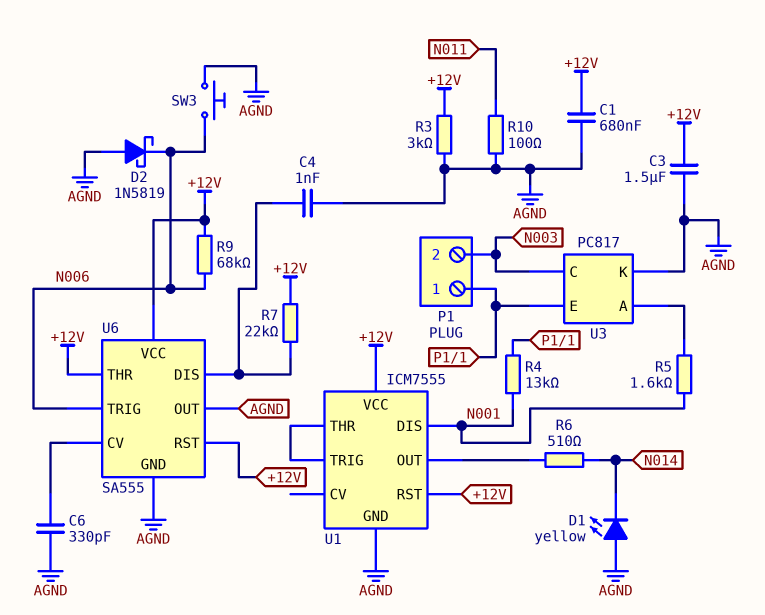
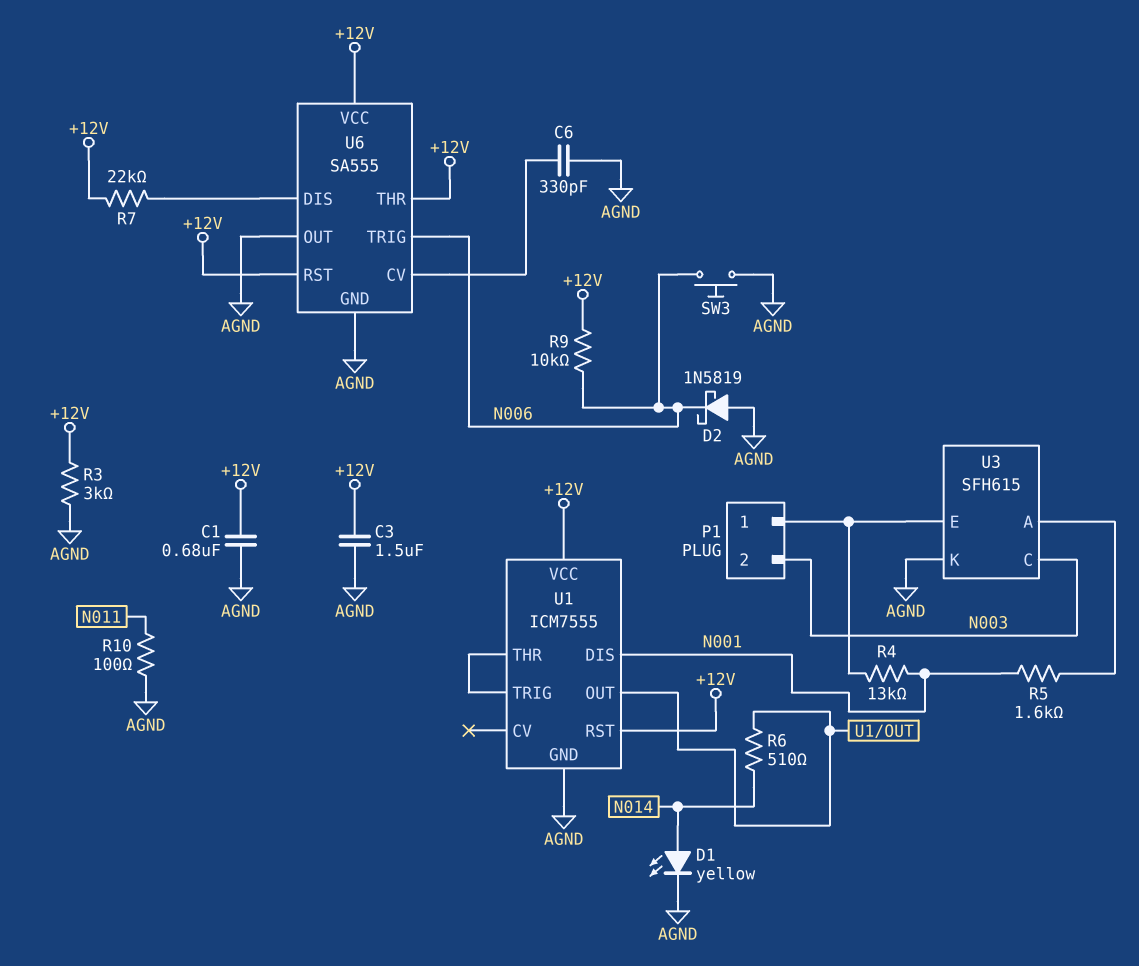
C4: 1nF (AGND, U6/DIS) -> none
D1: LED yellow (A AGND, K N014) -> LED yellow (A N014, K AGND)
R9: 68k (+12V, N006) -> 10k (+12V, N006)
U3: PC817 -> SFH615

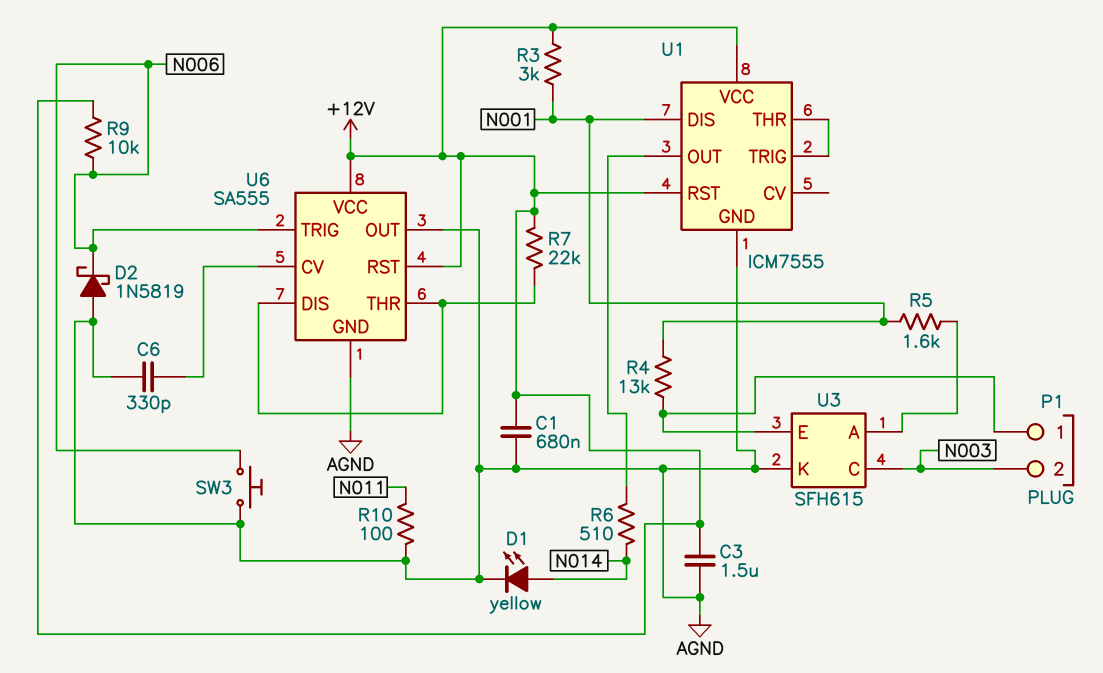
R3: 3k (+12V, AGND) -> 3k (+12V, N001)
U6 pin THR: +12V -> U6/DIS

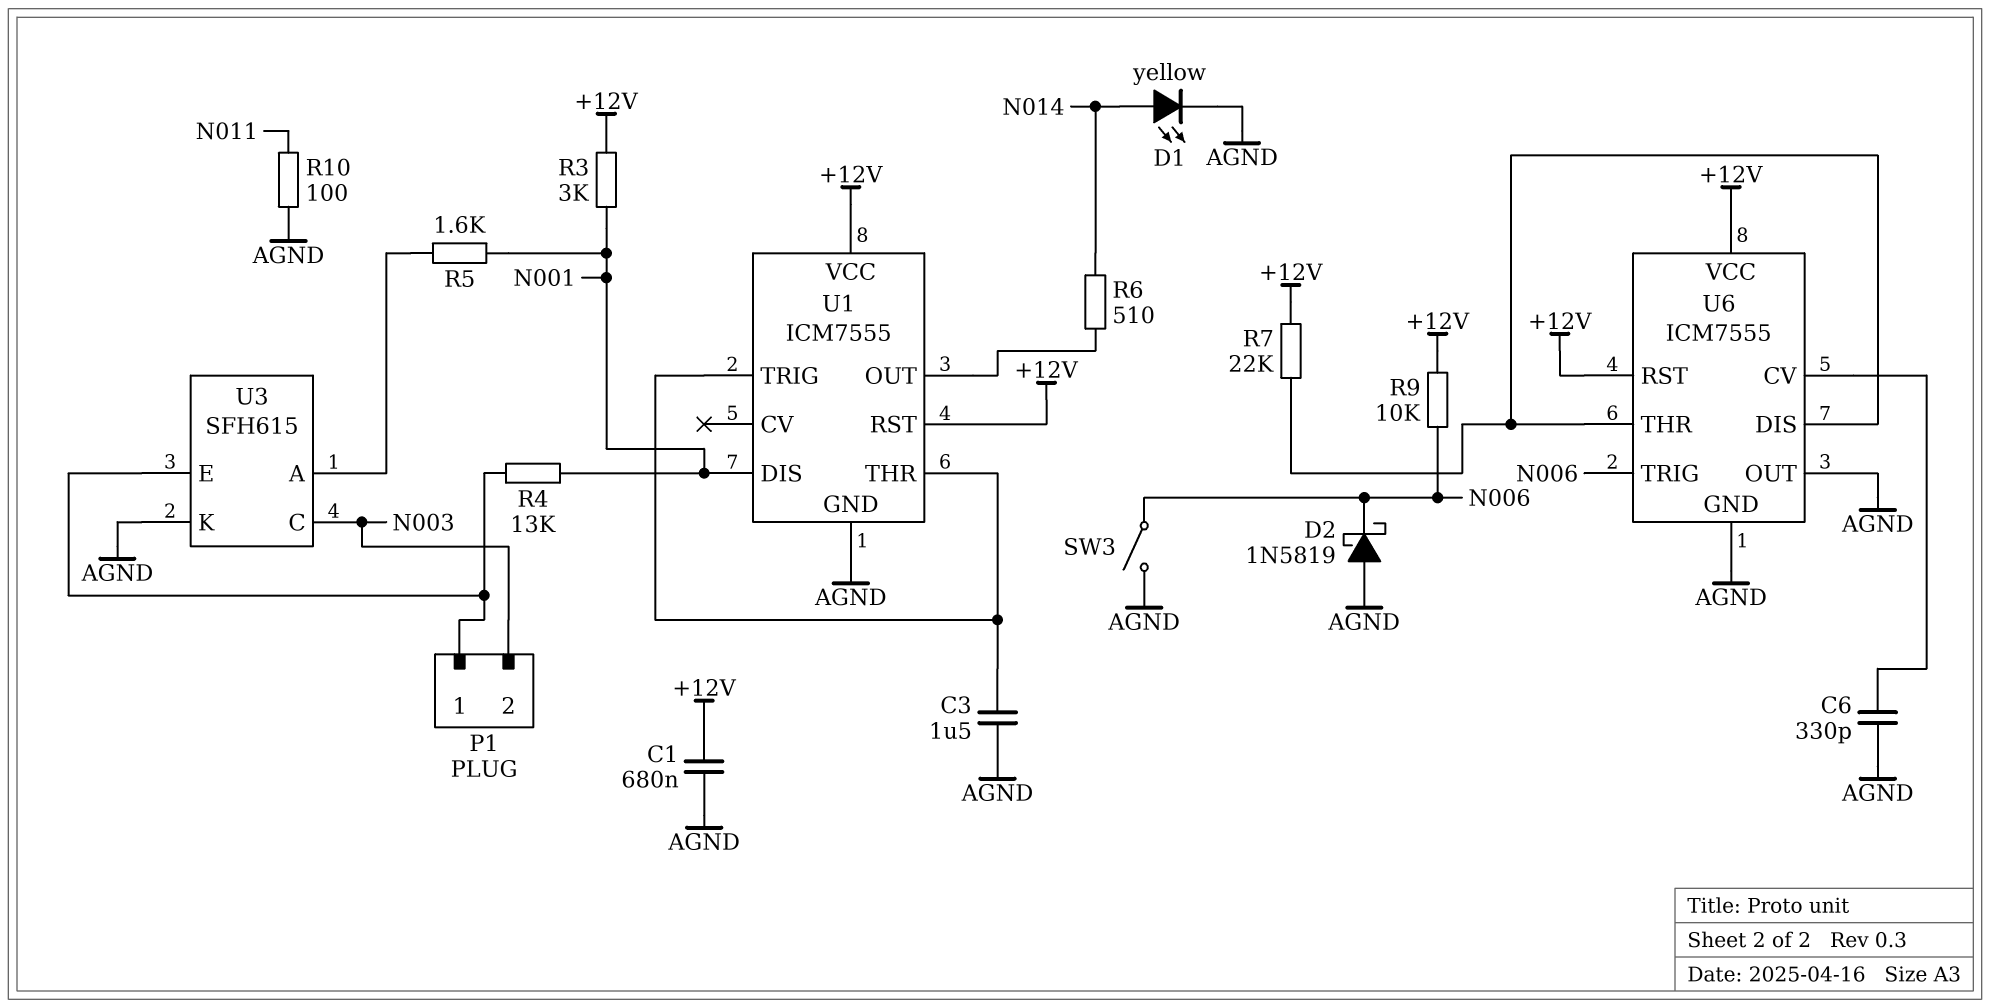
C3: 1.5uF (+12V, AGND) -> 1.5uF (AGND, U1/THR)
SW3: button (AGND, N006) -> switch (AGND, N006)
U6: SA555 -> ICM7555

